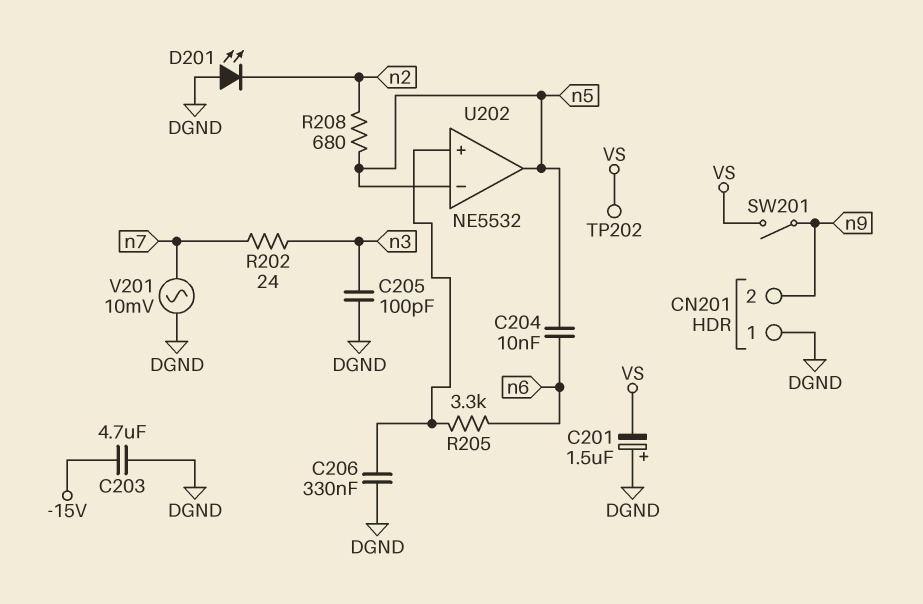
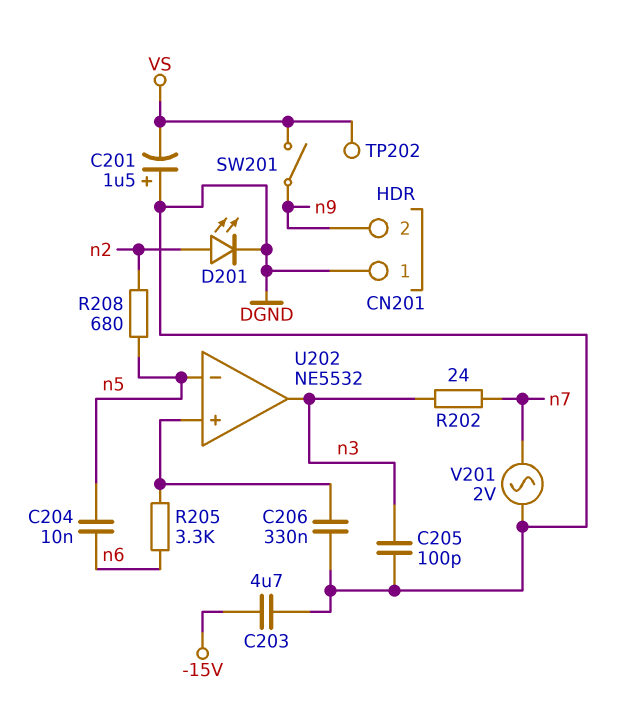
D201: LED (A DGND, K n2) -> LED (A n2, K DGND)
U202 pin out: n5 -> n3
V201: AC 10mV (DGND, n7) -> AC 2V (DGND, n7)

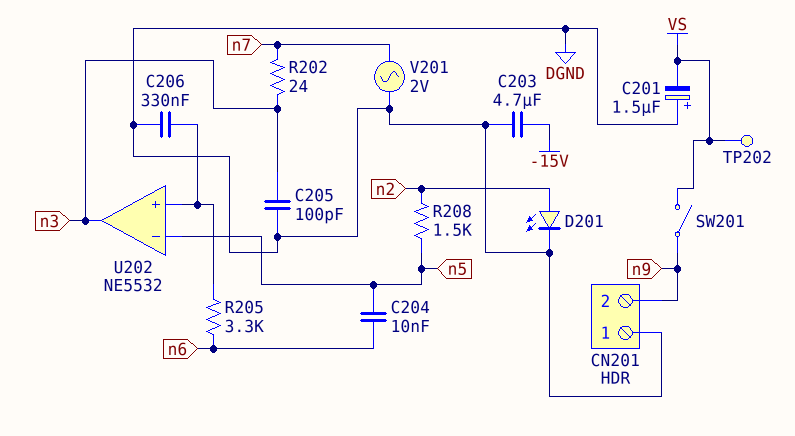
R208: 680 (n2, n5) -> 1.5k (n2, n5)

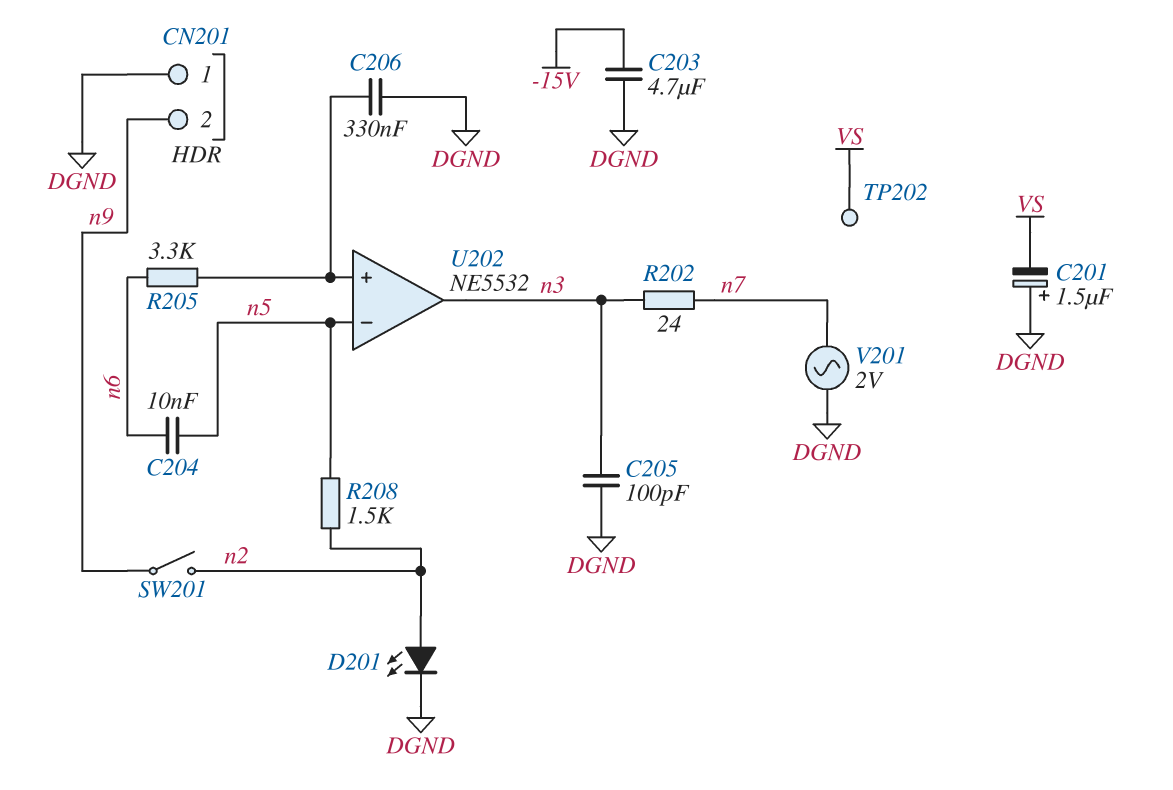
SW201: switch (VS, n9) -> switch (n2, n9)

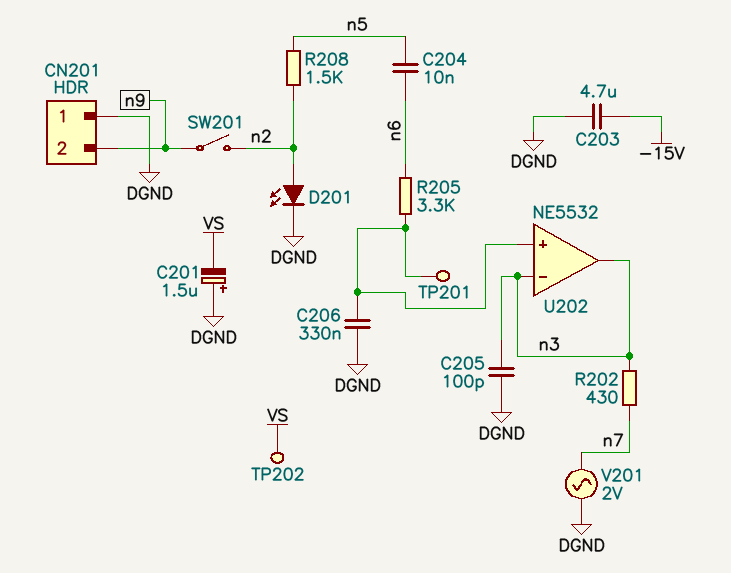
R202: 24 (n3, n7) -> 430 (n3, n7)
TP201: none -> test point (U202/in+)
U202 pin in-: n5 -> n3

